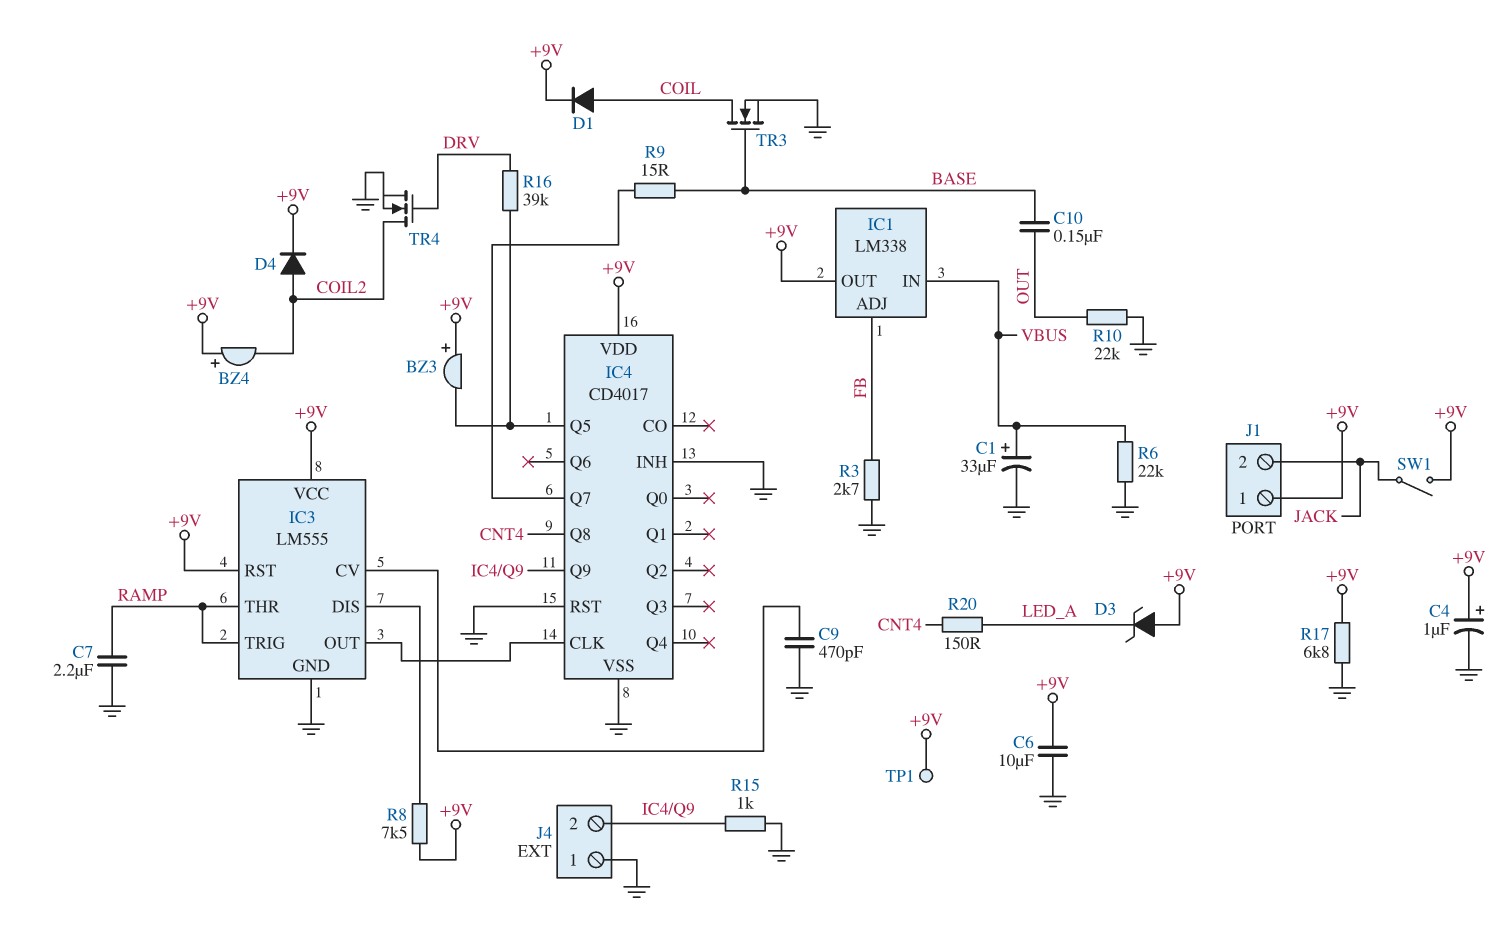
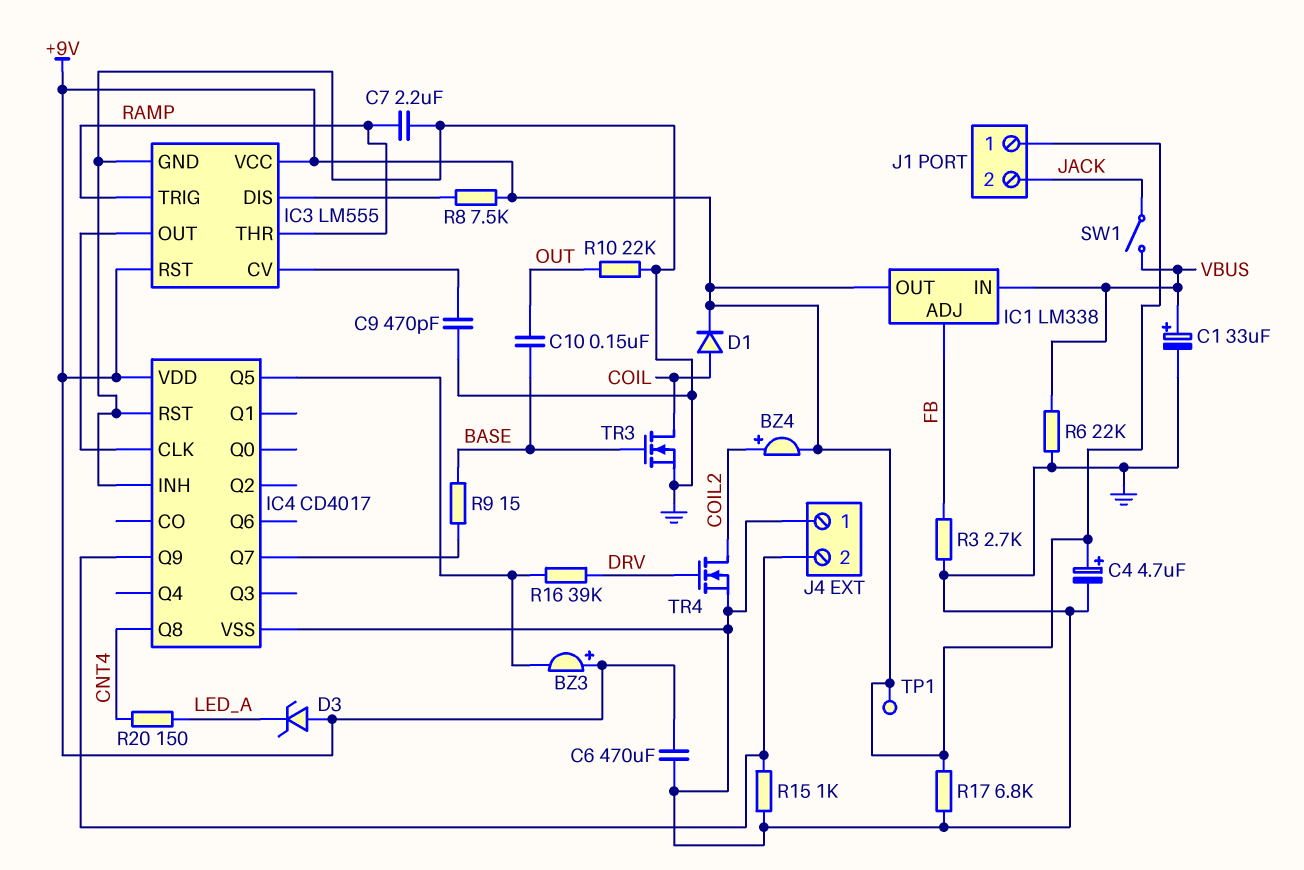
BZ4: buzzer (plus +9V, minus COIL2) -> buzzer (plus COIL2, minus +9V)
C4: 1uF (plus +9V, minus GND) -> 4.7uF (plus +9V, minus GND)
C6: 10uF (+9V, GND) -> 470uF (+9V, GND)
D4: diode (A COIL2, K +9V) -> none
SW1: switch (+9V, JACK) -> switch (JACK, VBUS)

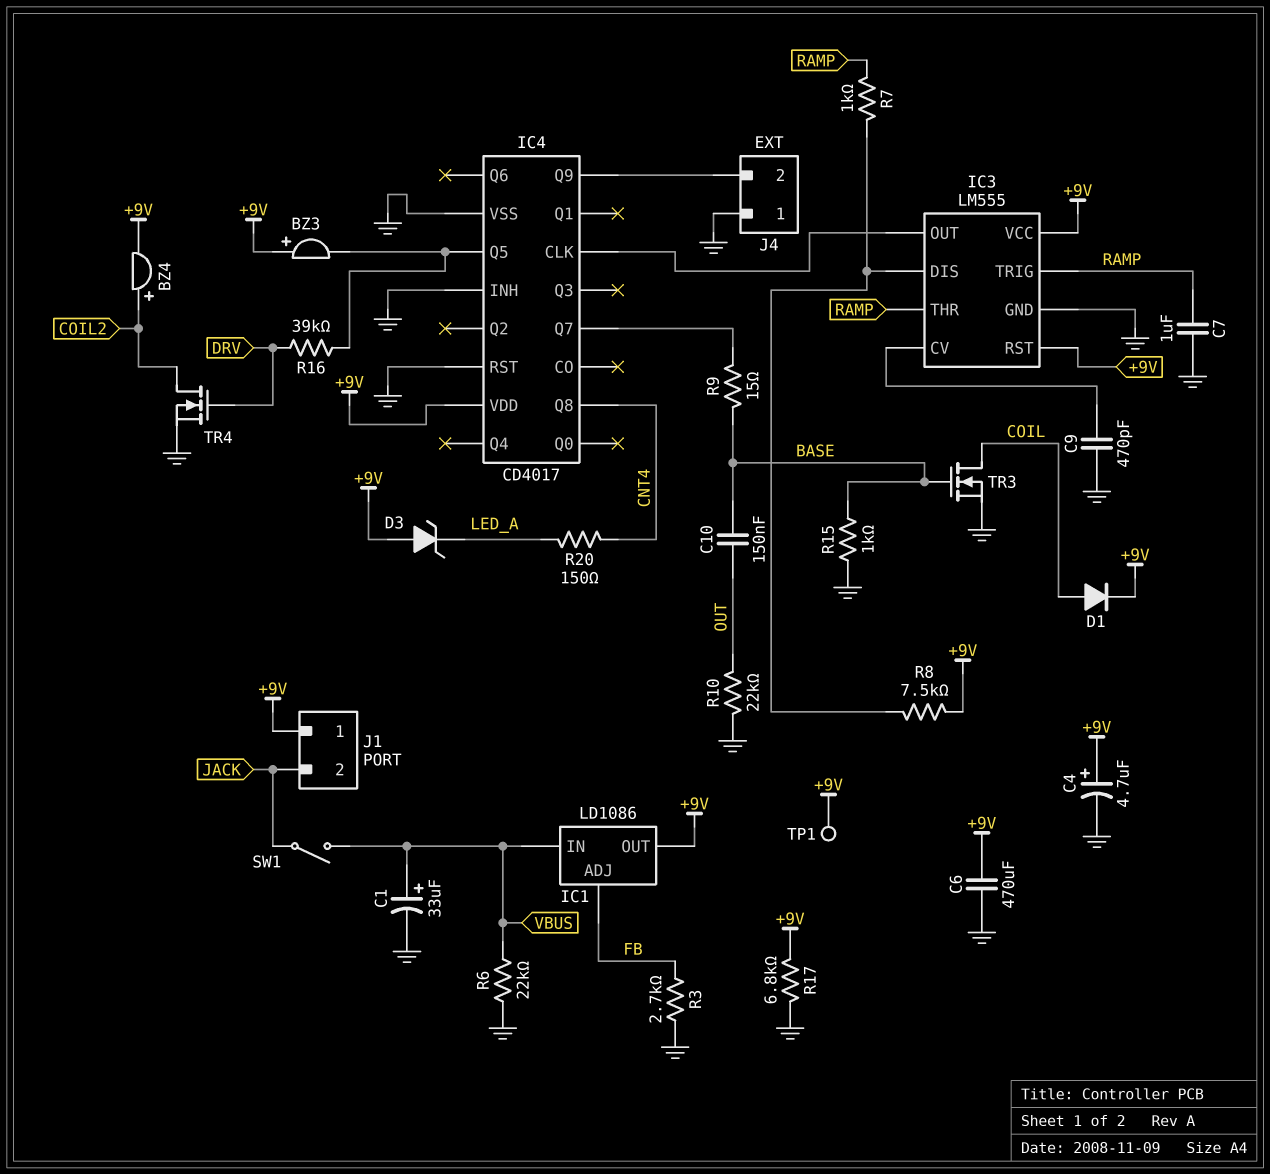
C7: 2.2uF (GND, RAMP) -> 1uF (GND, RAMP)
IC1: LM338 -> LD1086
R7: none -> 1k (IC3/DIS, RAMP)
R15: 1k (GND, IC4/Q9) -> 1k (BASE, GND)

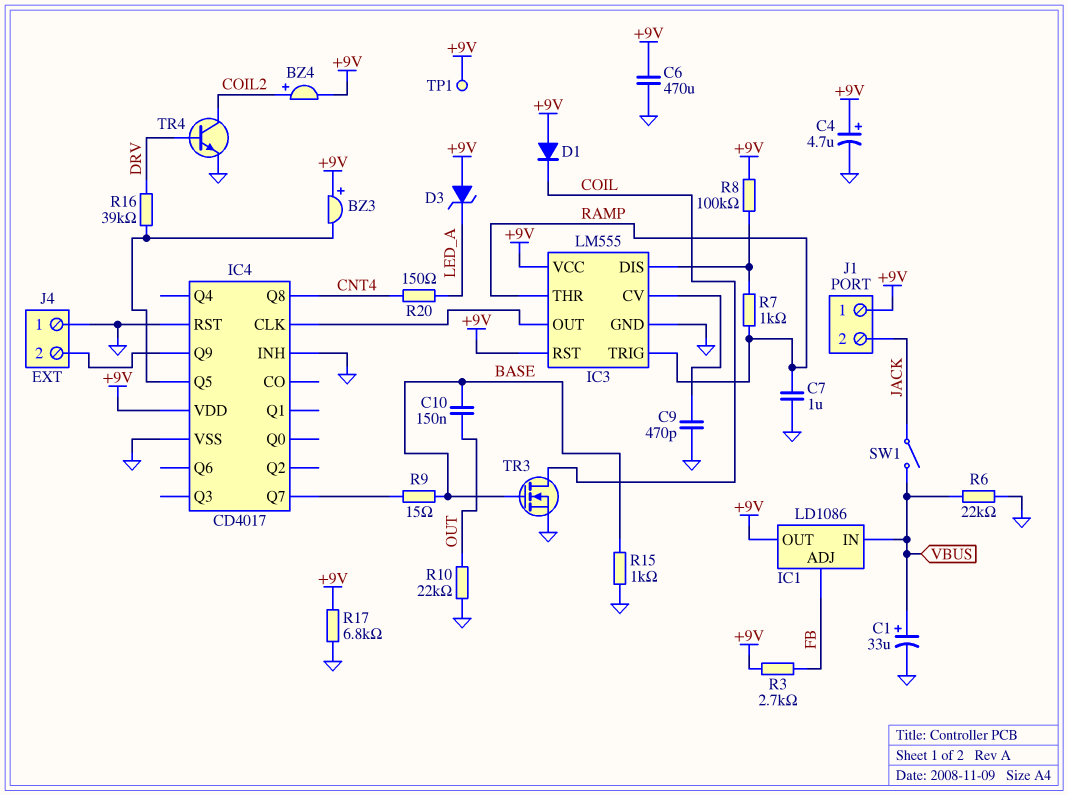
D1: diode (A COIL, K +9V) -> diode (A +9V, K COIL)
R3: 2.7k (FB, GND) -> 2.7k (+9V, FB)
R8: 7.5k (+9V, IC3/DIS) -> 100k (+9V, IC3/DIS)
TR4: NMOS (G DRV, D COIL2, S GND) -> NPN (B DRV, C COIL2, E GND)

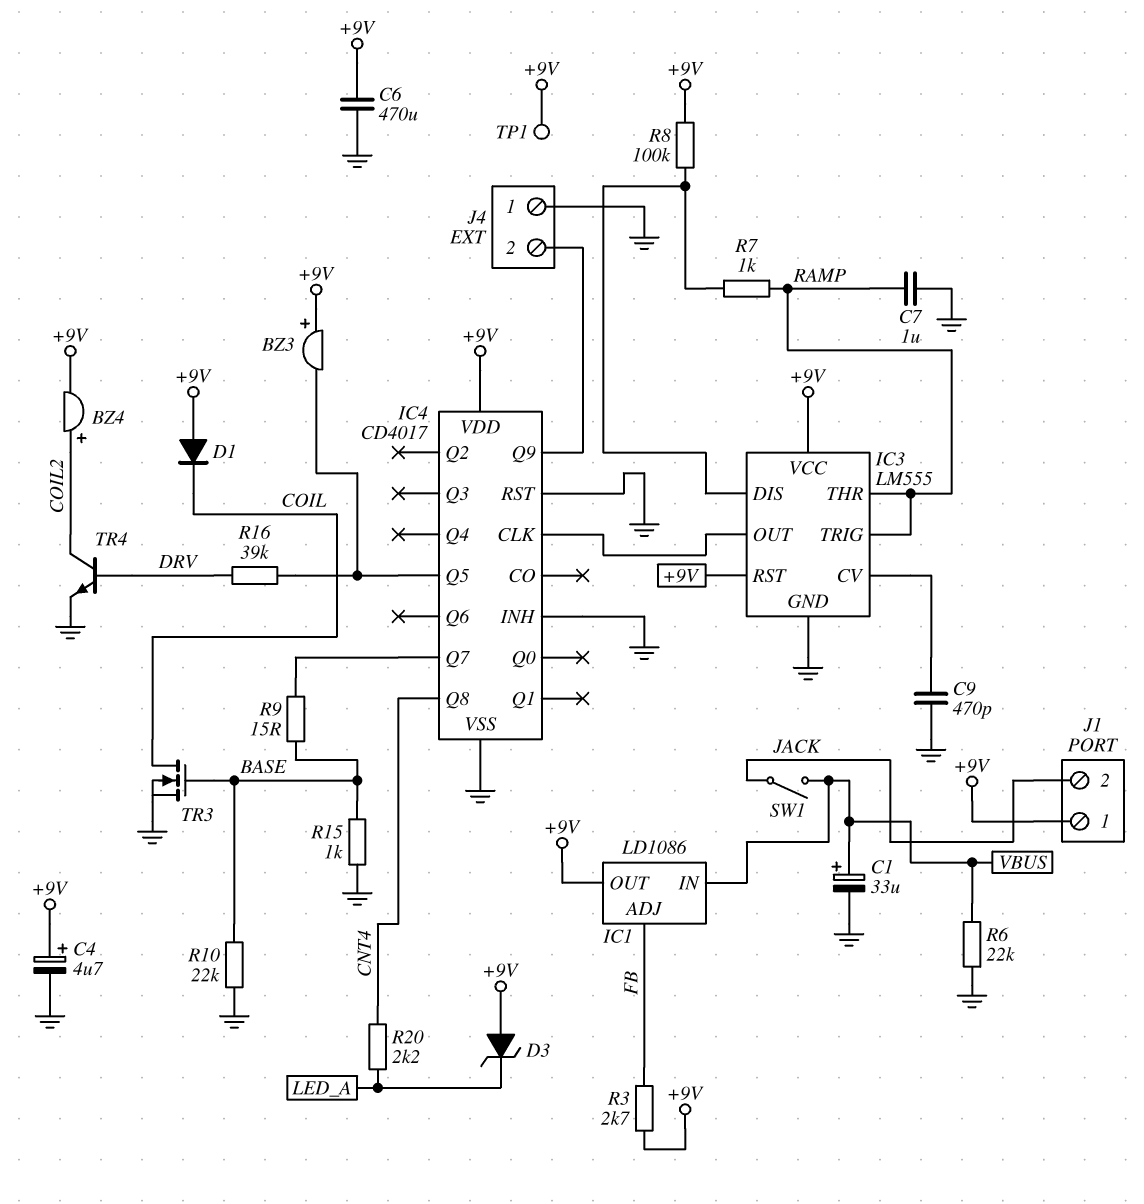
C10: 150nF (BASE, OUT) -> none
R10: 22k (GND, OUT) -> 22k (BASE, GND)
R17: 6.8k (+9V, GND) -> none
R20: 150 (CNT4, LED_A) -> 2.2k (CNT4, LED_A)

